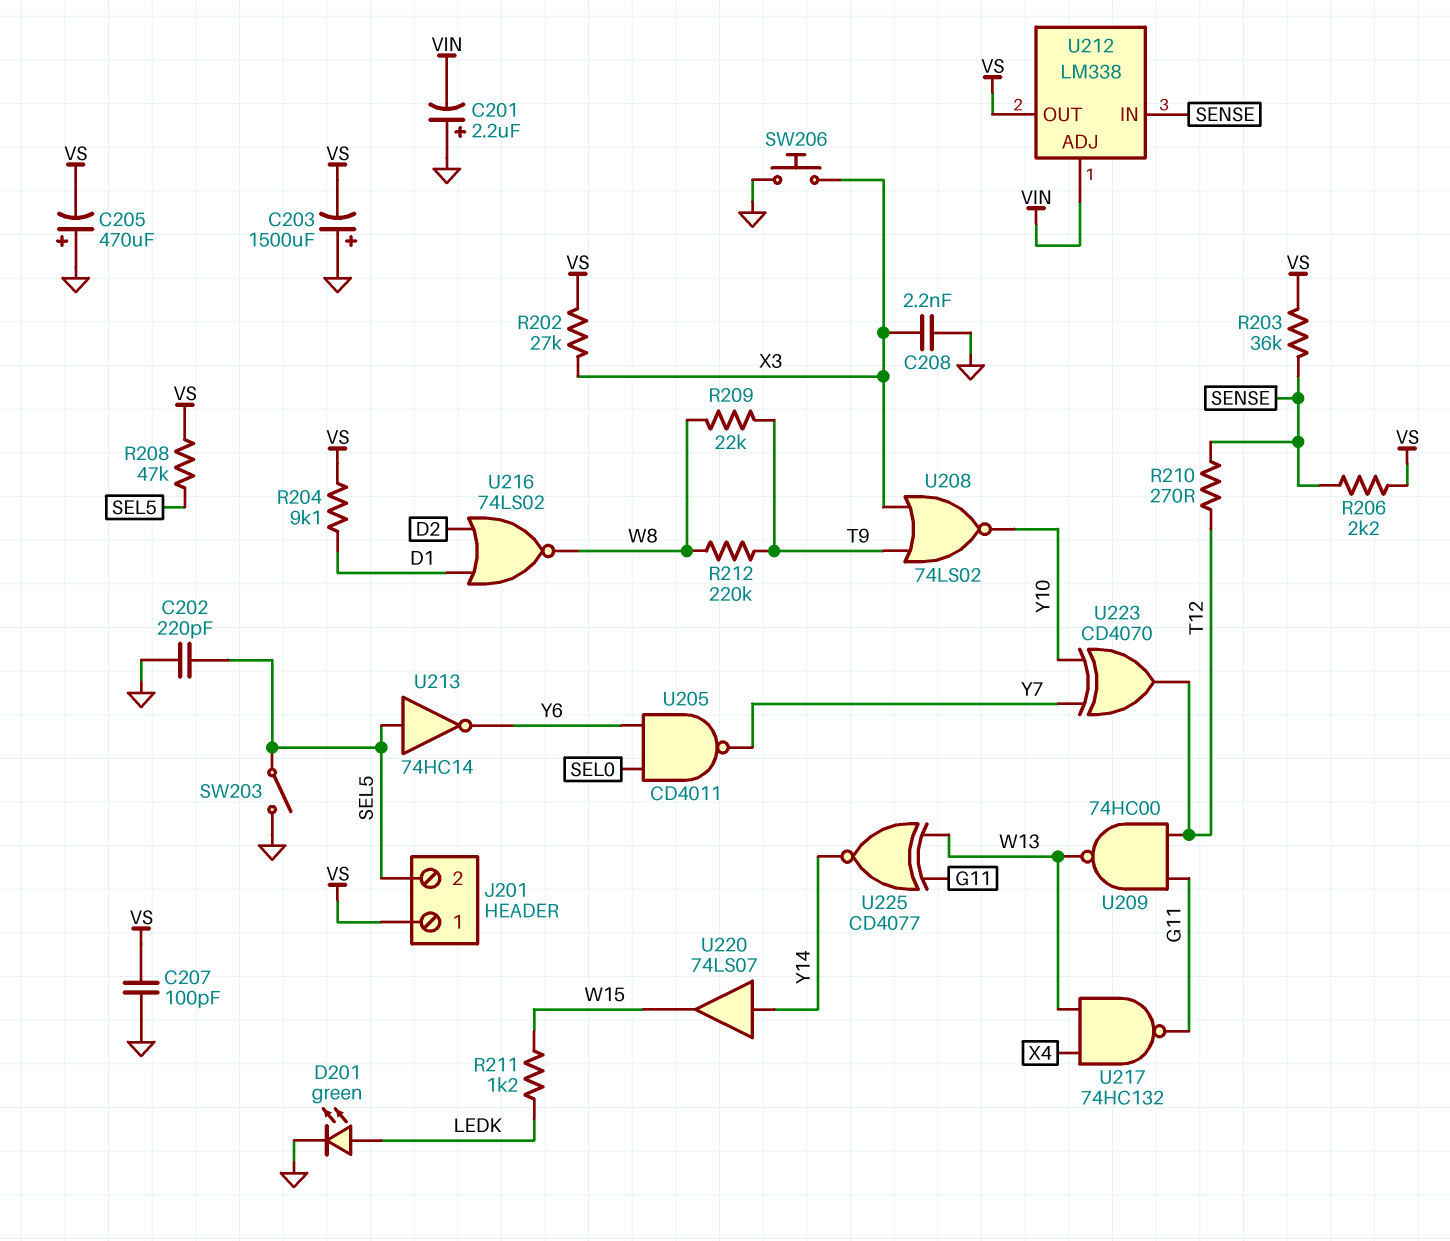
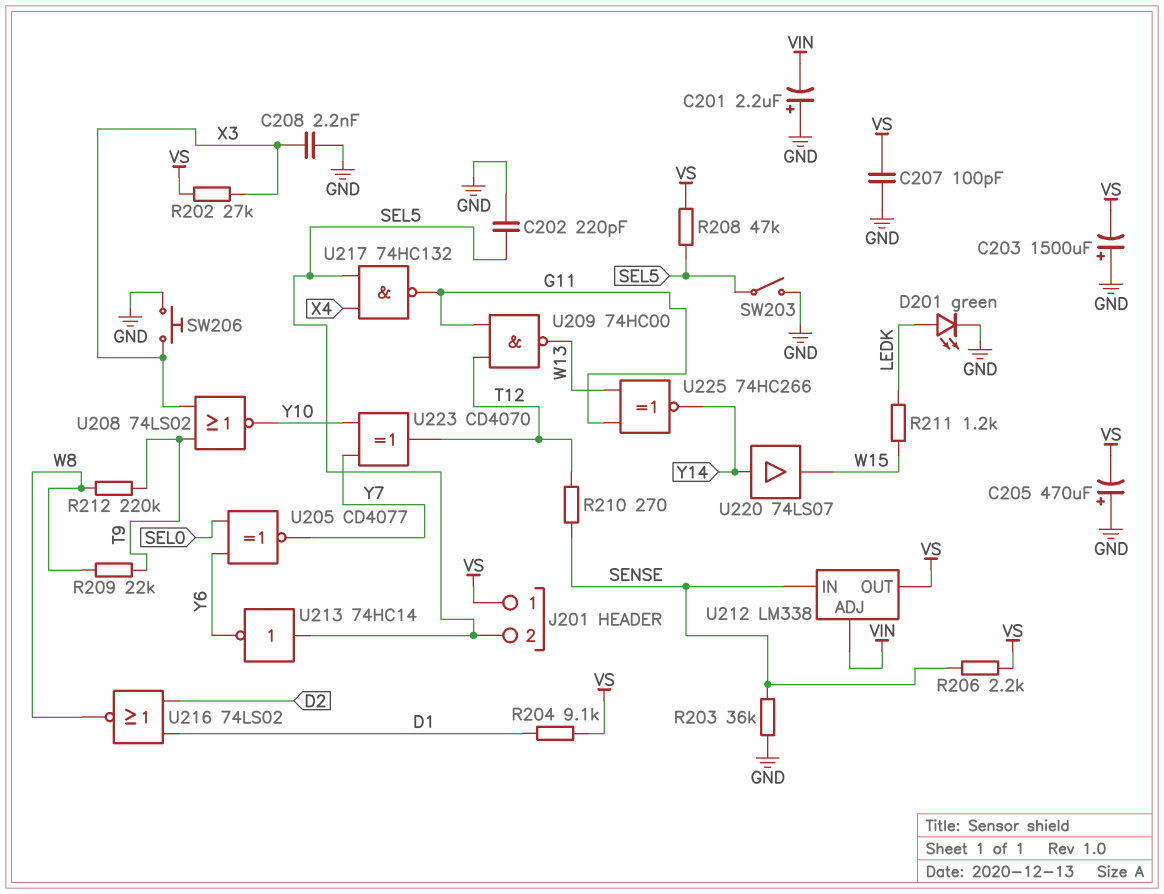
R203: 36k (SENSE, VS) -> 36k (GND, SENSE)
U205: NAND CD4011 (in SEL0, in Y6, out Y7) -> XNOR CD4077 (in SEL0, in Y6, out Y7)
U217: NAND 74HC132 (in W13, in X4, out G11) -> NAND 74HC132 (in SEL5, in X4, out G11)
U225: XNOR CD4077 (in G11, in W13, out Y14) -> XNOR 74HC266 (in G11, in W13, out Y14)

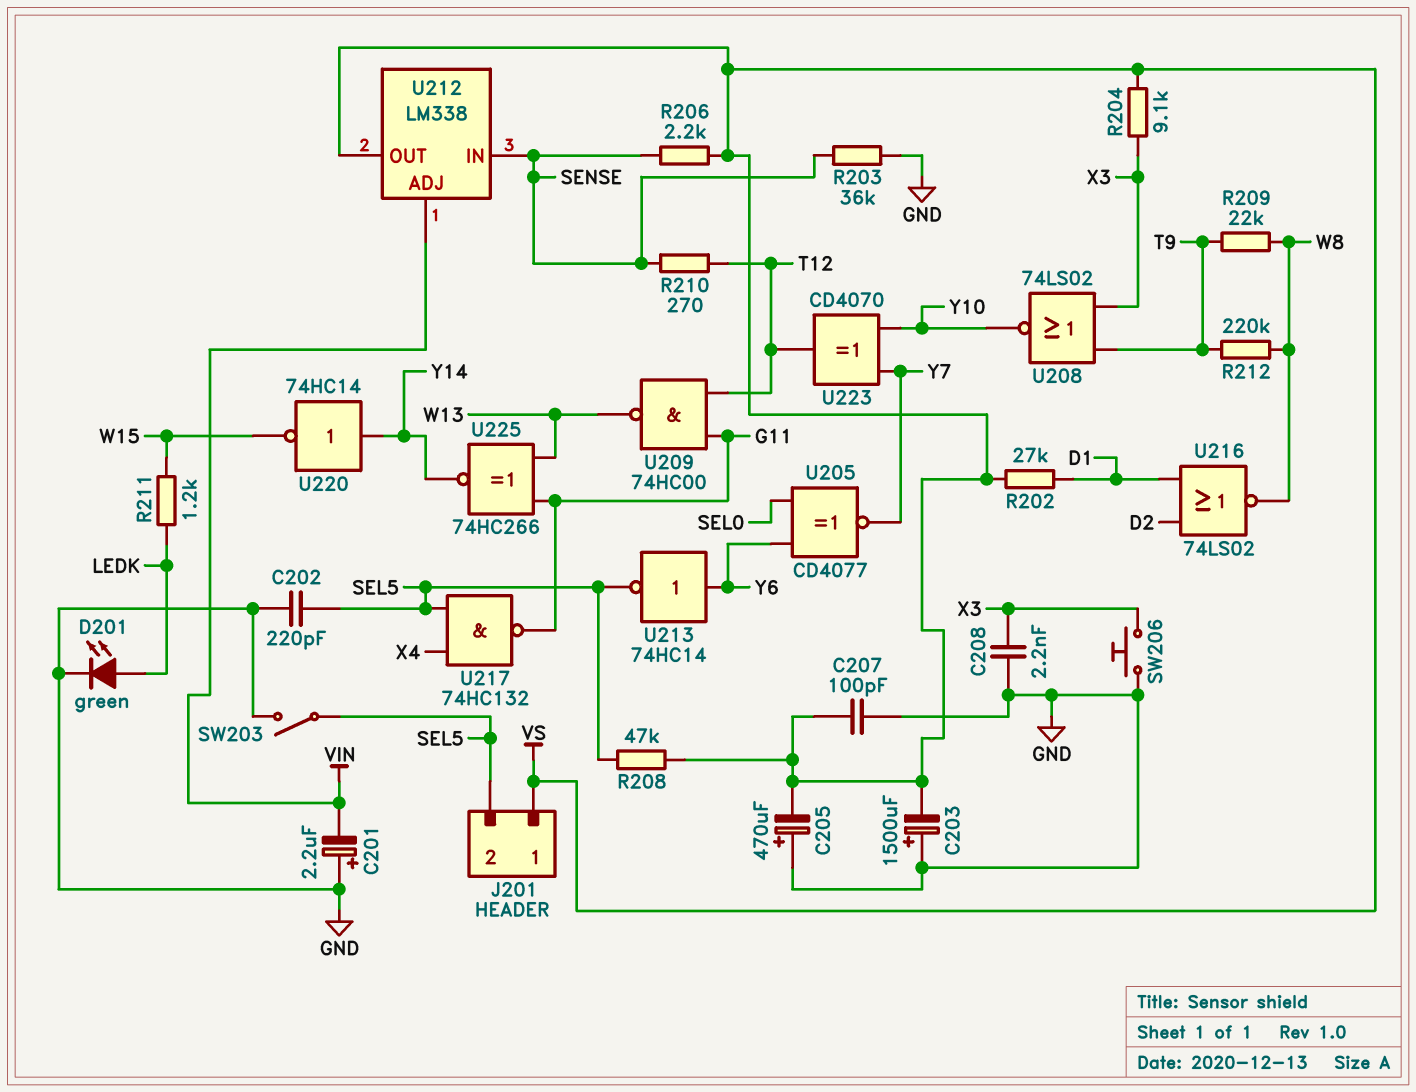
R202: 27k (VS, X3) -> 27k (D1, VS)
R204: 9.1k (D1, VS) -> 9.1k (VS, X3)
U213: NOT 74HC14 (in SEL5, out Y6) -> NOT 74HC14 (in Y6, out SEL5)
U220: buffer 74LS07 (in Y14, out W15) -> NOT 74HC14 (in Y14, out W15)

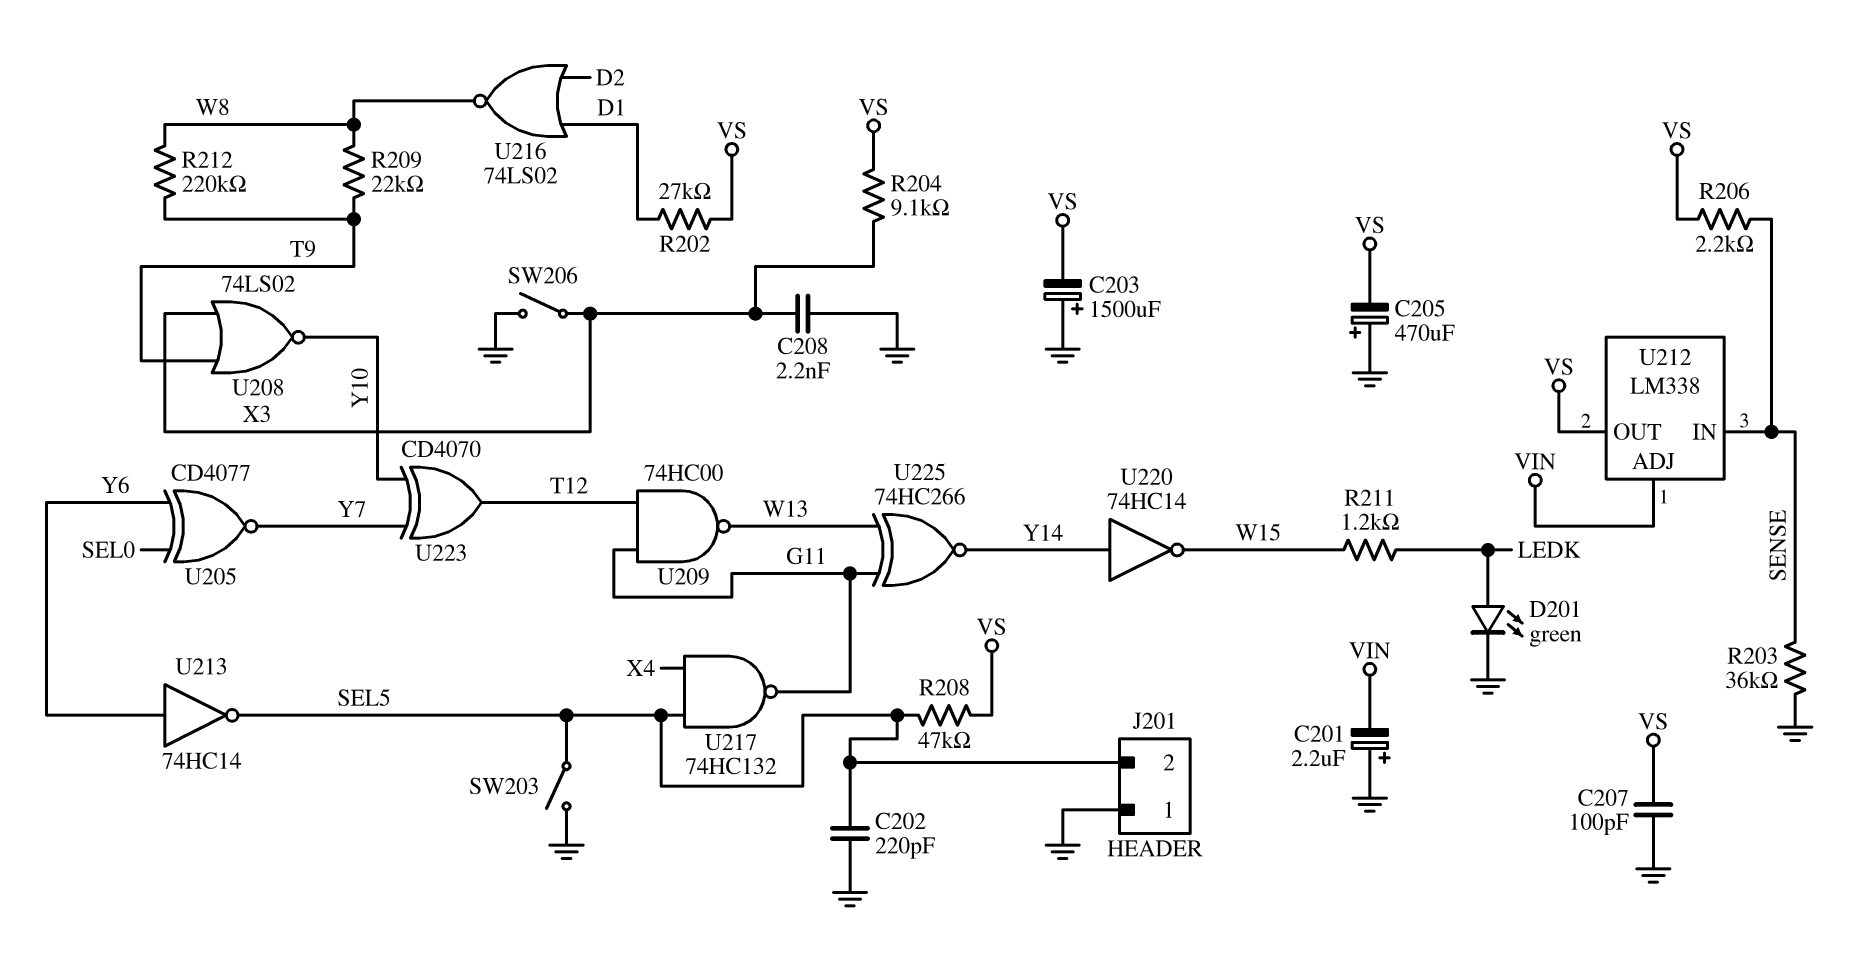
J201 pin 1: VS -> GND
R210: 270 (SENSE, T12) -> none
SW206: button (GND, X3) -> switch (GND, X3)

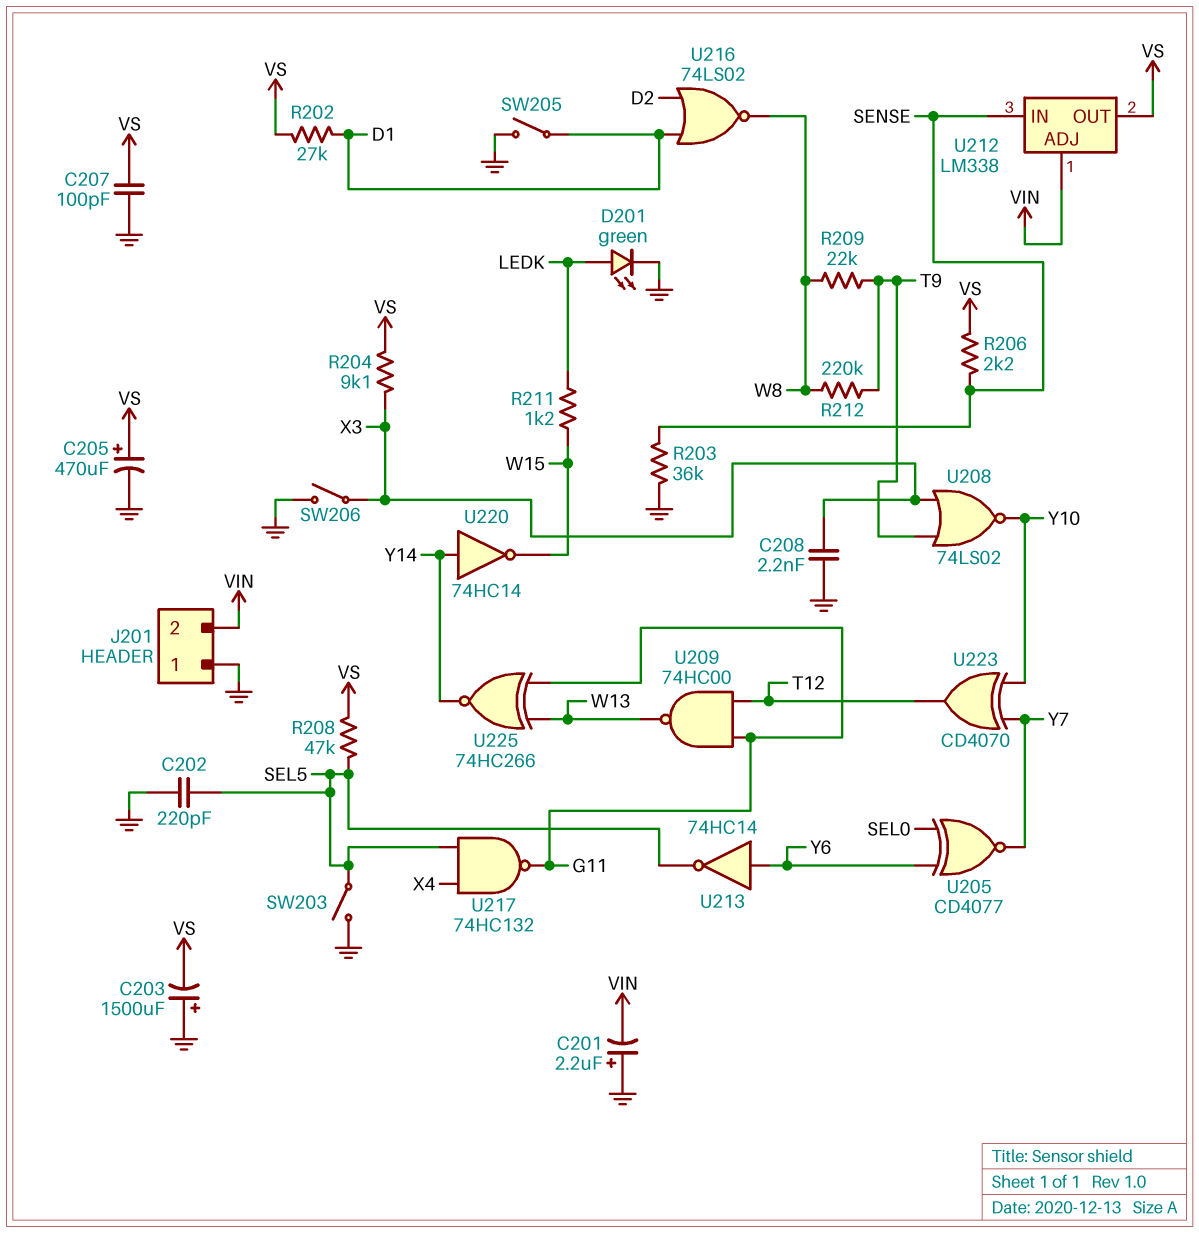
C205: 470uF (plus GND, minus VS) -> 470uF (plus VS, minus GND)
J201 pin 2: SEL5 -> VIN
SW205: none -> switch (D1, GND)

